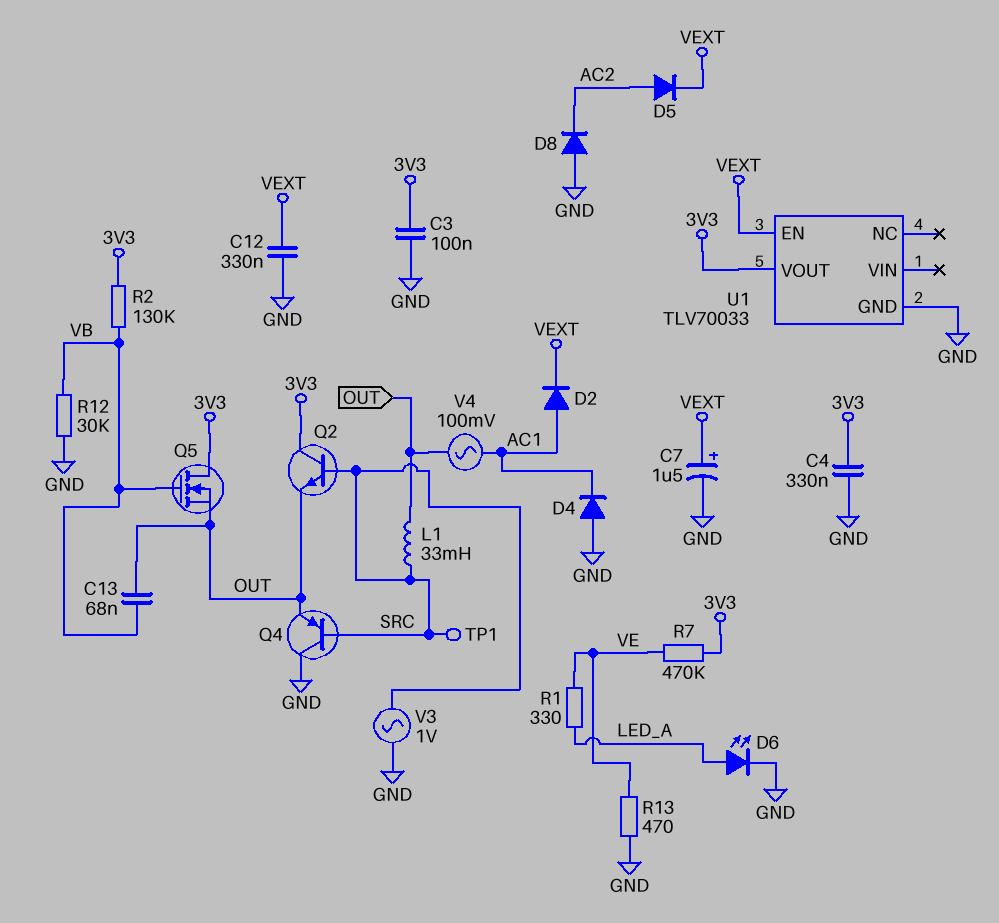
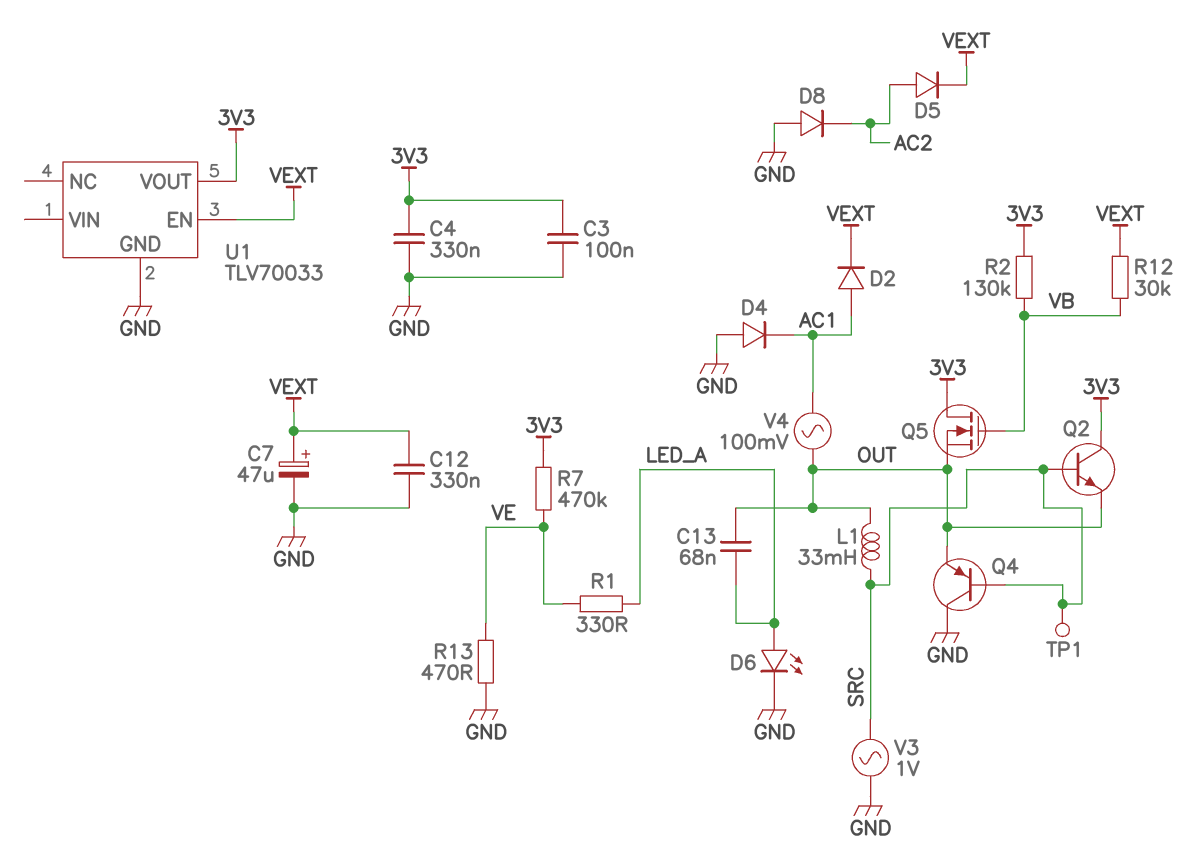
C7: 1.5uF (plus VEXT, minus GND) -> 47uF (plus VEXT, minus GND)
C13: 68nF (OUT, VB) -> 68nF (LED_A, OUT)
R12: 30k (GND, VB) -> 30k (VB, VEXT)

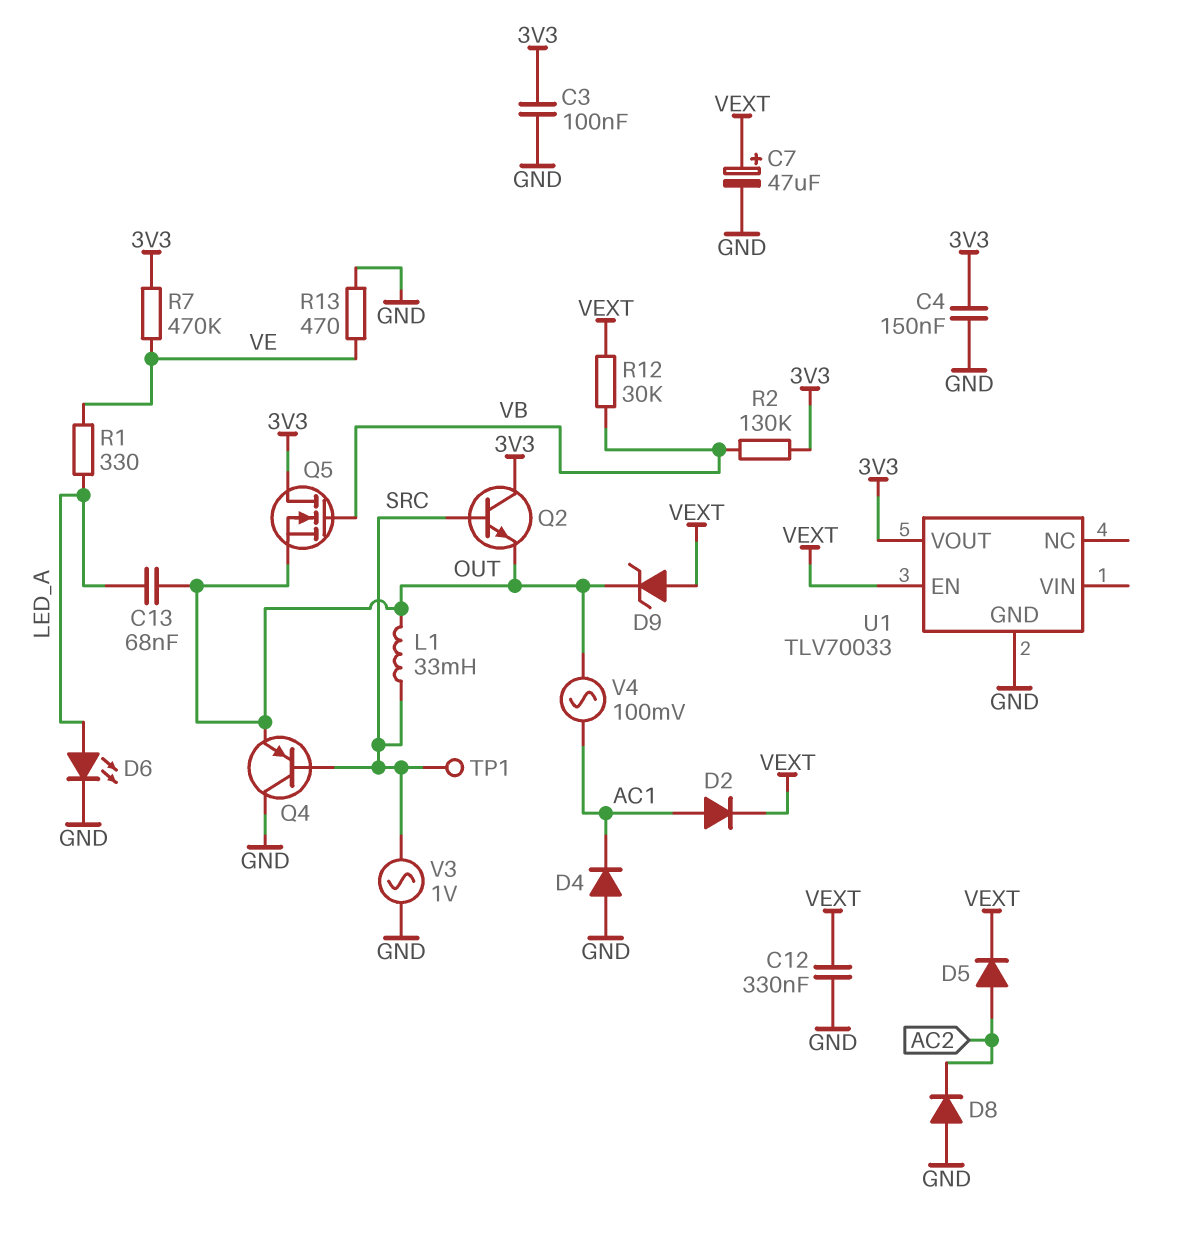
C4: 330nF (3V3, GND) -> 150nF (3V3, GND)
D9: none -> zener (A VEXT, K OUT)

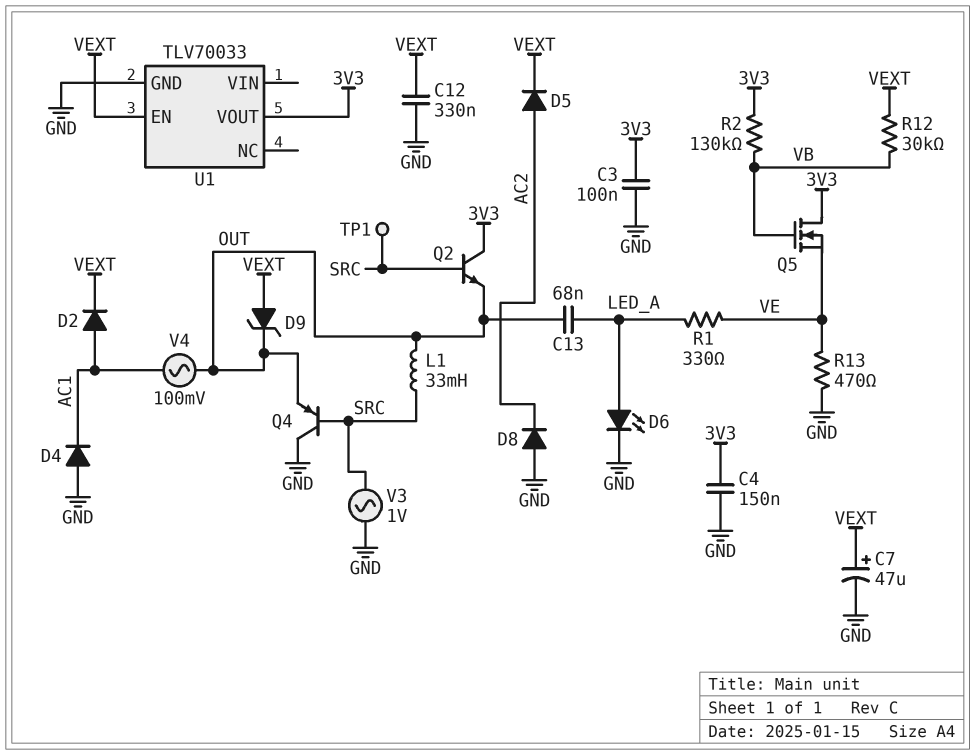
Q5: NMOS (G VB, D 3V3, S OUT) -> NMOS (G VB, D 3V3, S VE)
R7: 470k (3V3, VE) -> none

